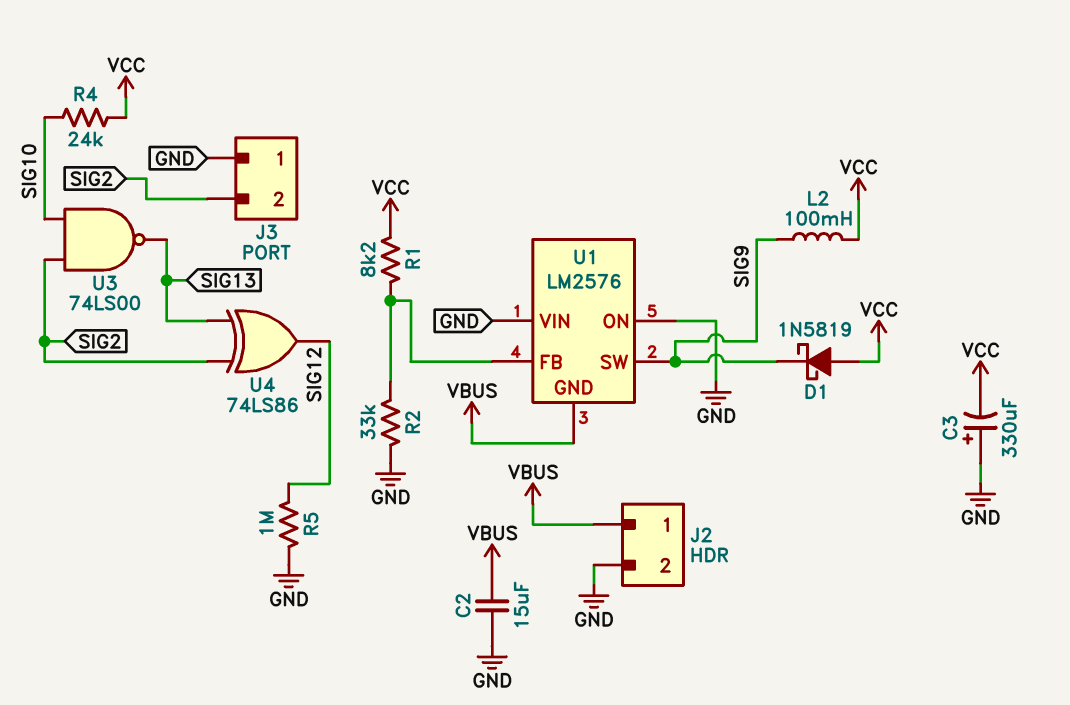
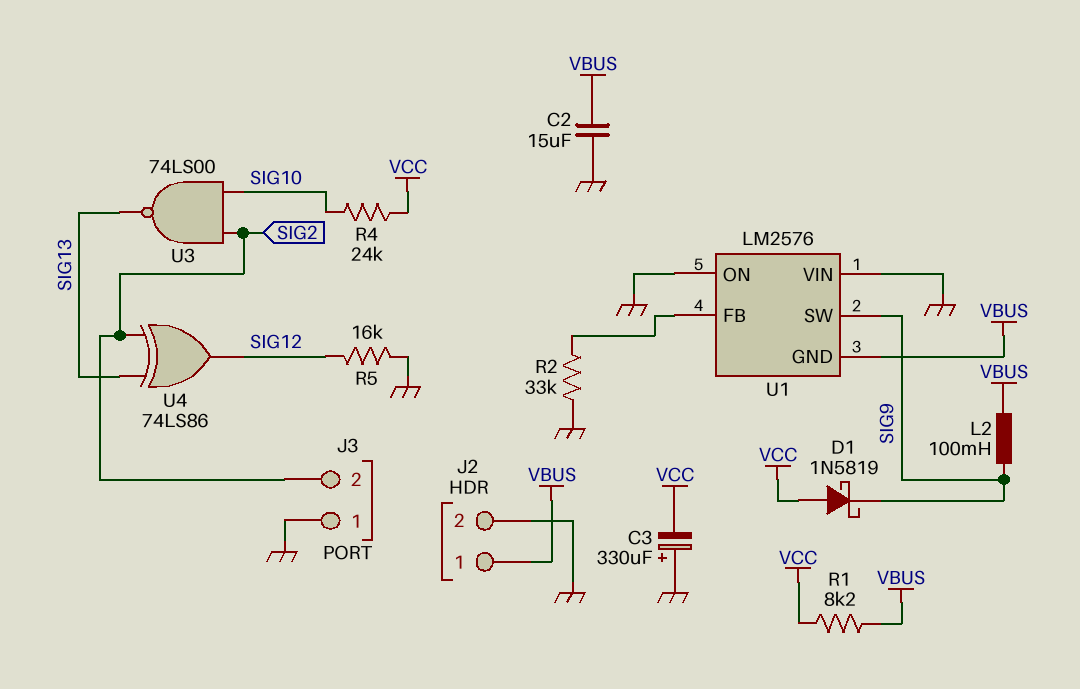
L2: 100mH (SIG9, VCC) -> 100mH (SIG9, VBUS)
R1: 8.2k (U1/FB, VCC) -> 8.2k (VBUS, VCC)
R5: 1M (GND, SIG12) -> 16k (GND, SIG12)

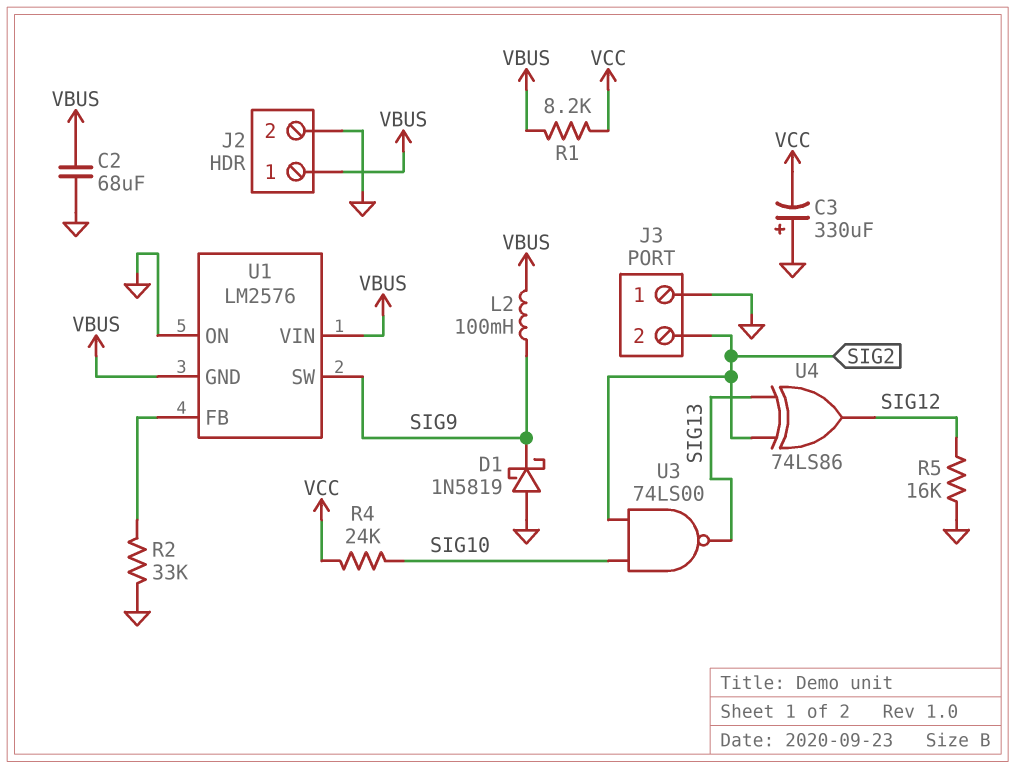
C2: 15uF (GND, VBUS) -> 68uF (GND, VBUS)
D1: schottky 1N5819 (A VCC, K SIG9) -> schottky 1N5819 (A GND, K SIG9)
U1 pin VIN: GND -> VBUS

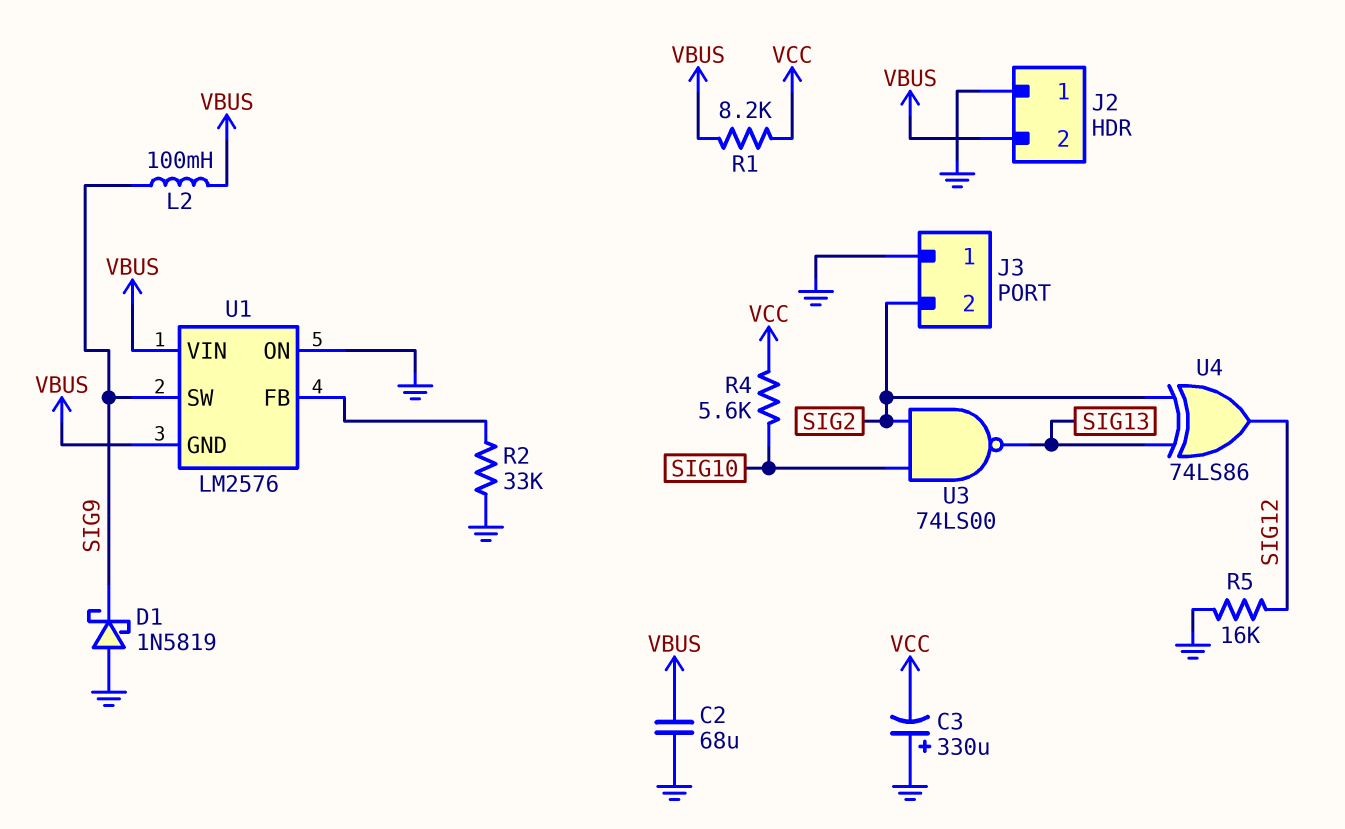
J2 pin 1: VBUS -> GND
J2 pin 2: GND -> VBUS
R4: 24k (SIG10, VCC) -> 5.6k (SIG10, VCC)

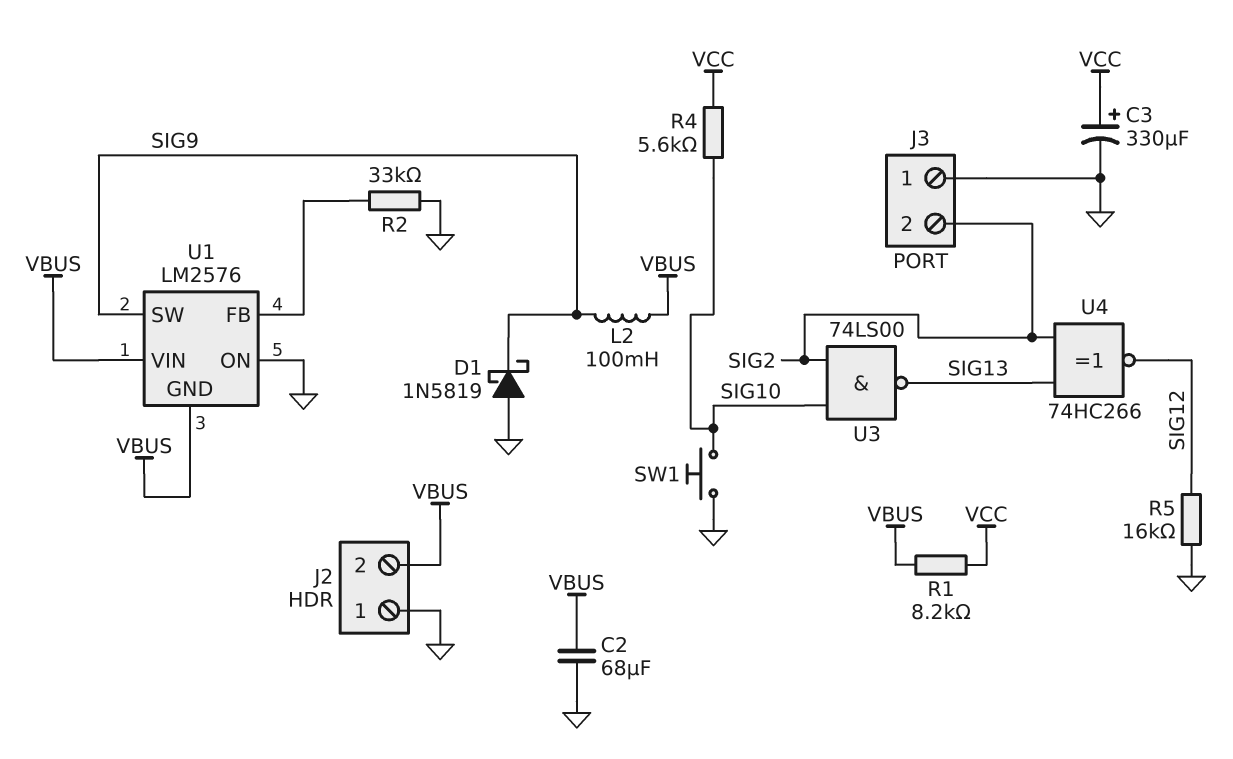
C3: 330uF (plus GND, minus VCC) -> 330uF (plus VCC, minus GND)
SW1: none -> button (GND, SIG10)
U4: XOR 74LS86 (in SIG2, in SIG13, out SIG12) -> XNOR 74HC266 (in SIG2, in SIG13, out SIG12)

